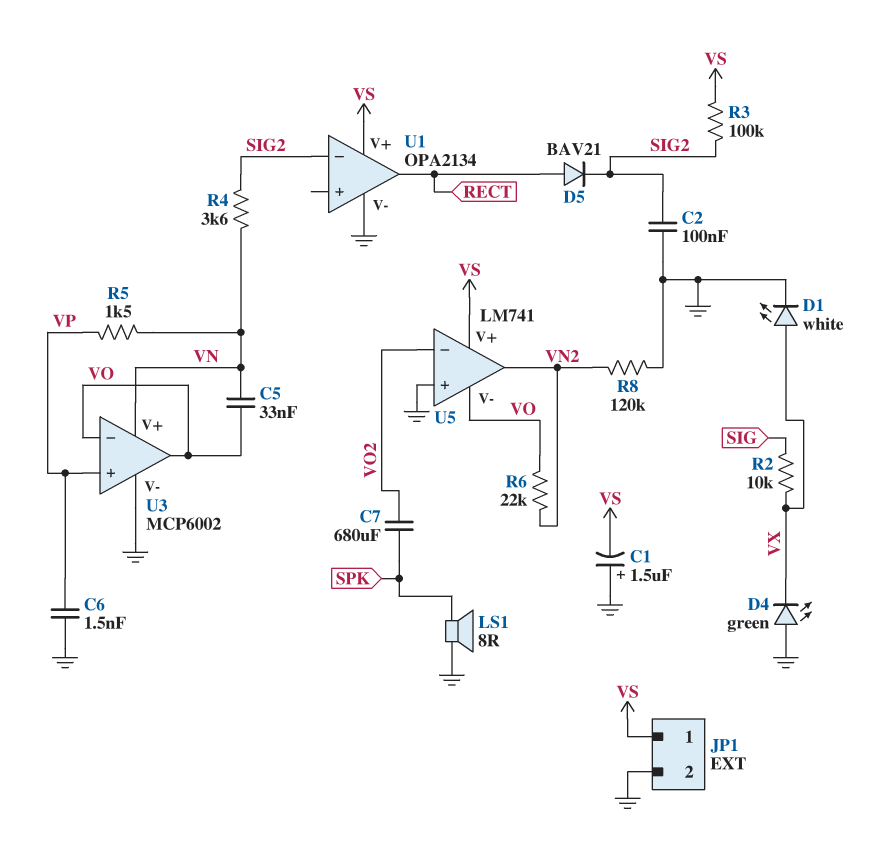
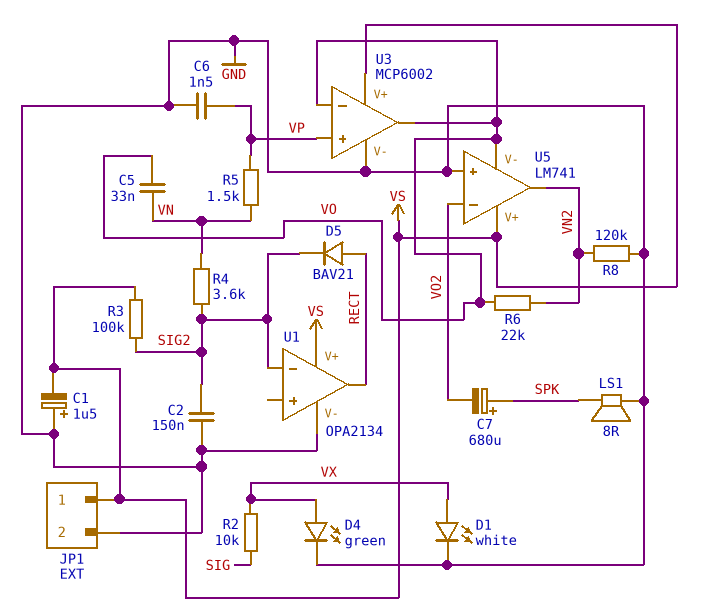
C2: 100nF (GND, SIG2) -> 150nF (GND, SIG2)
C7: 680uF (SPK, VO2) -> 680uF (plus SPK, minus VO2)
D4: LED green (A GND, K VX) -> LED green (A VX, K GND)
U3 pin V+: VN -> VS

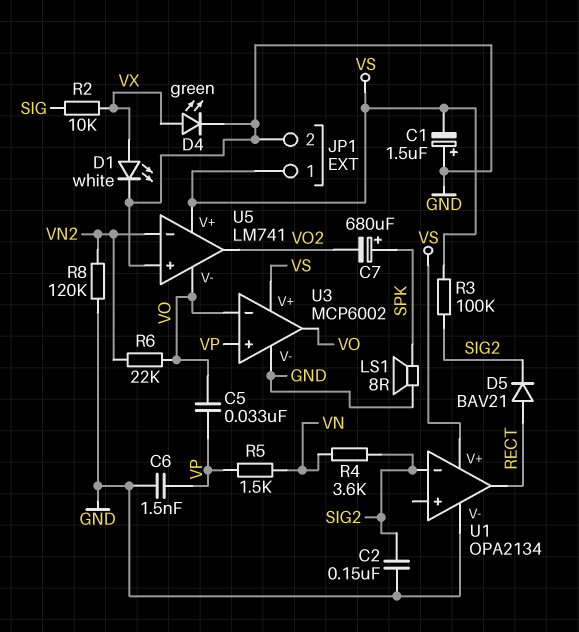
C5: 33nF (VN, VO) -> 33nF (VO, VP)
U5 pin in-: VO2 -> VN2
U5 pin out: VN2 -> VO2

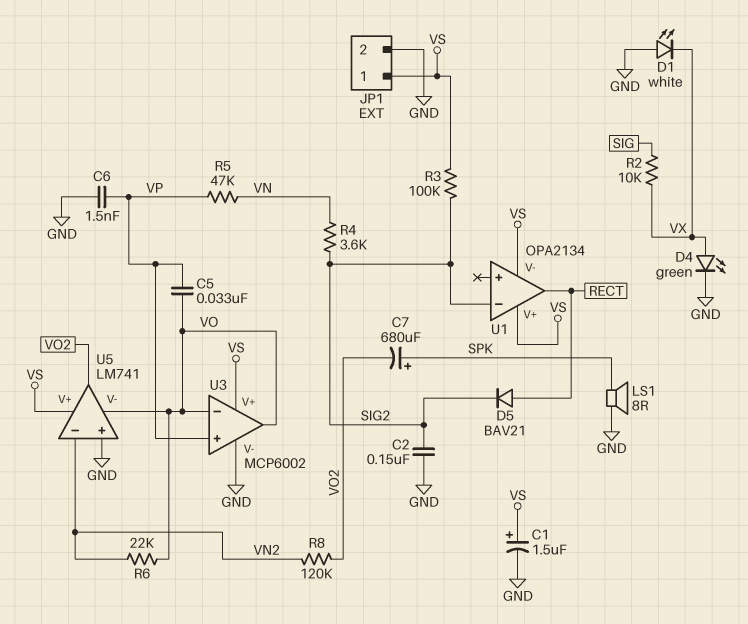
C1: 1.5uF (plus GND, minus VS) -> 1.5uF (plus VS, minus GND)
D1: LED white (A VX, K GND) -> LED white (A GND, K VX)
R5: 1.5k (VN, VP) -> 47k (VN, VP)
R8: 120k (GND, VN2) -> 120k (VN2, VO2)
U1 pin V-: GND -> VS

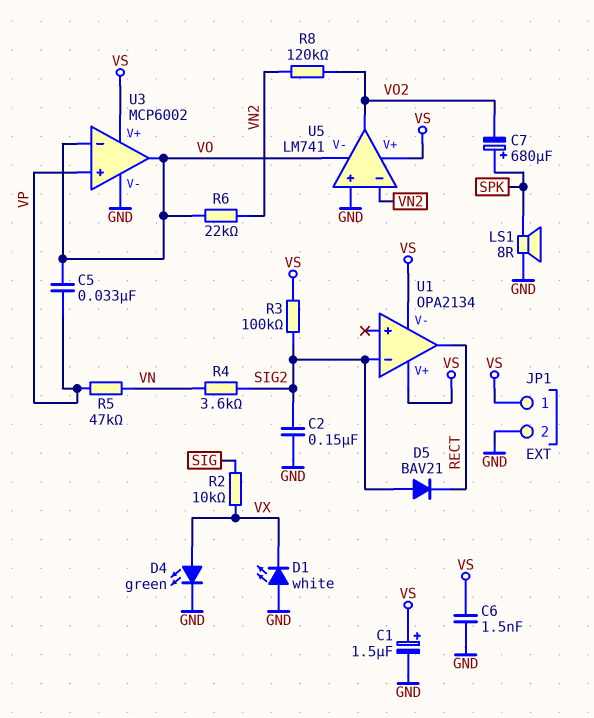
C6: 1.5nF (GND, VP) -> 1.5nF (GND, VS)
D5: diode BAV21 (A RECT, K SIG2) -> diode BAV21 (A SIG2, K RECT)

